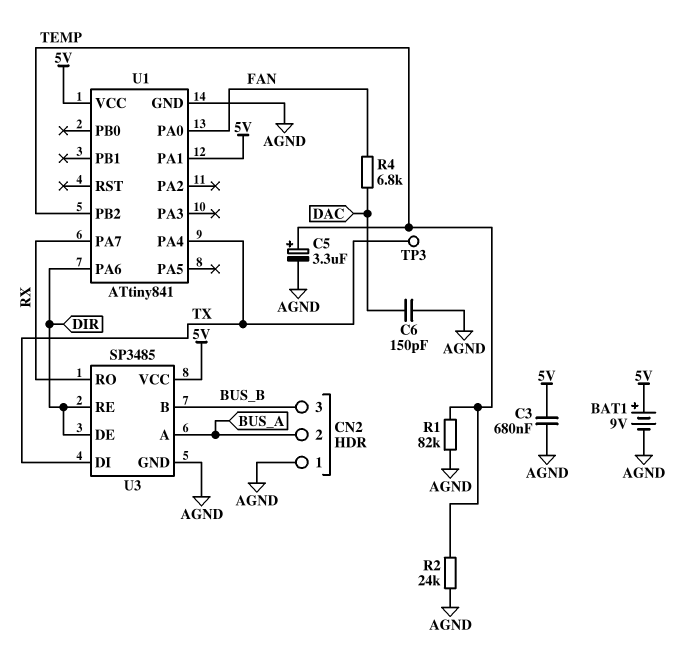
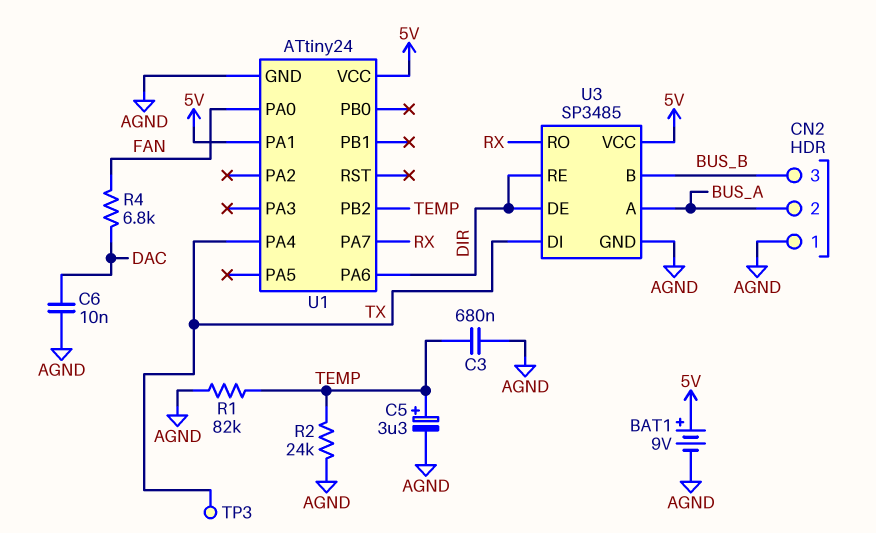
C3: 680nF (5V, AGND) -> 680nF (AGND, TEMP)
C6: 150pF (AGND, DAC) -> 10nF (AGND, DAC)
U1: ATtiny841 -> ATtiny24

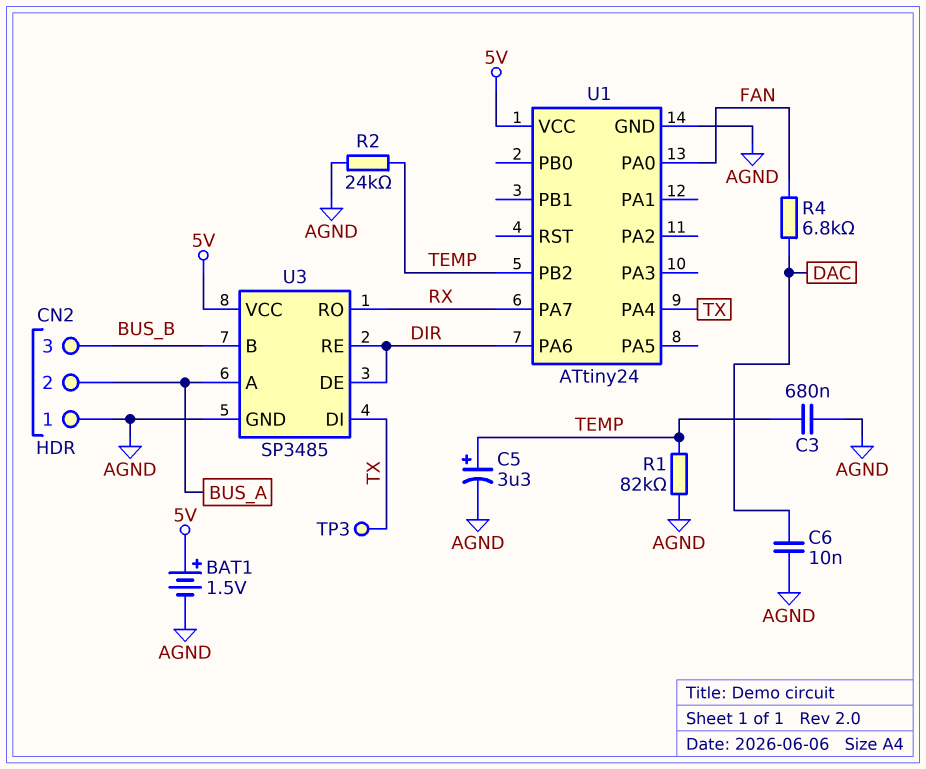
BAT1: 9V (plus 5V, minus AGND) -> 1.5V (plus 5V, minus AGND)
U1 pin PA1: 5V -> none

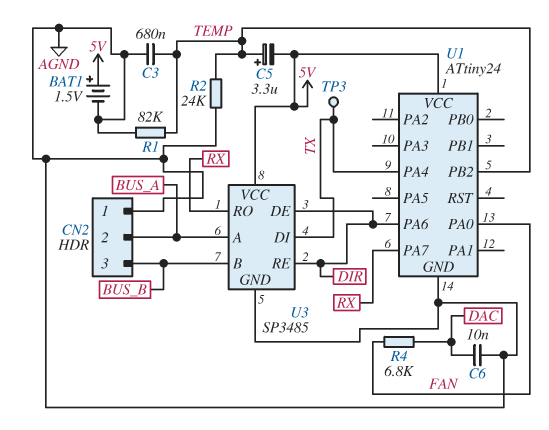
C5: 3.3uF (plus TEMP, minus AGND) -> 3.3uF (plus TEMP, minus 5V)

